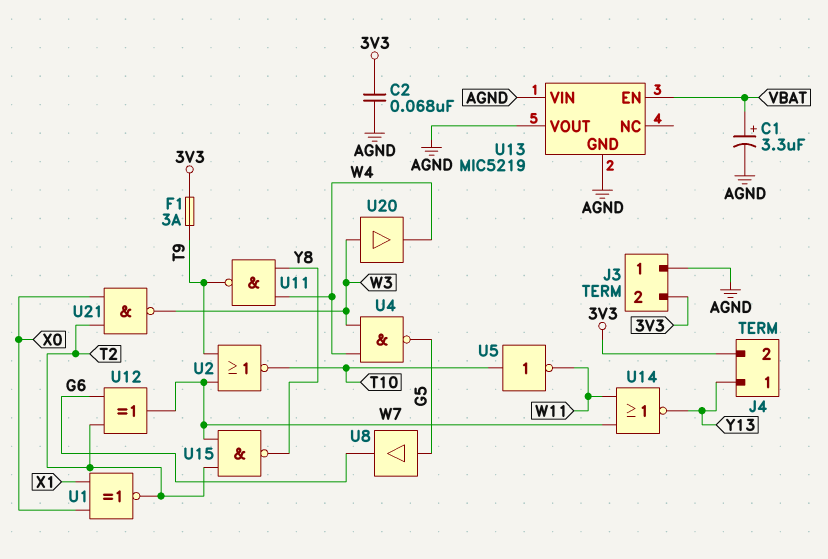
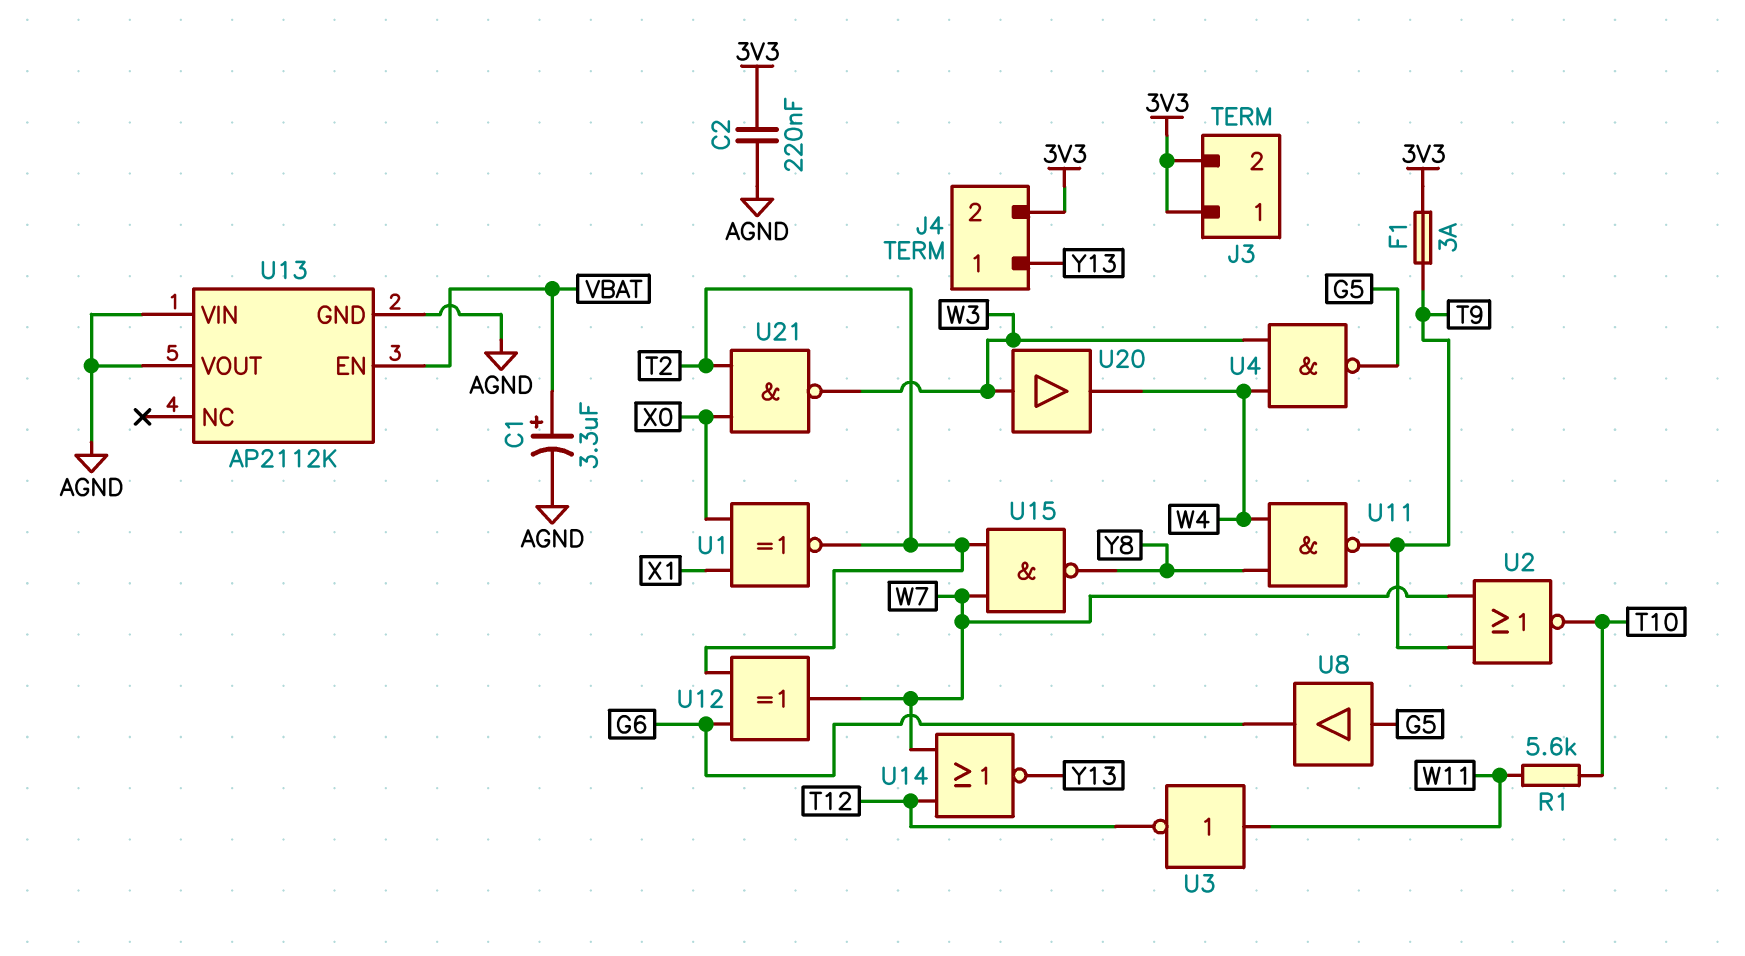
C2: 68nF (3V3, AGND) -> 220nF (3V3, AGND)
J3 pin 1: AGND -> 3V3
R1: none -> 5.6k (T10, W11)
U3: none -> NOT (in W11, out T12)
U5: NOT (in T10, out W11) -> none
U13: MIC5219 -> AP2112K
U14: NOR (in W7, in W11, out Y13) -> NOR (in T12, in W7, out Y13)

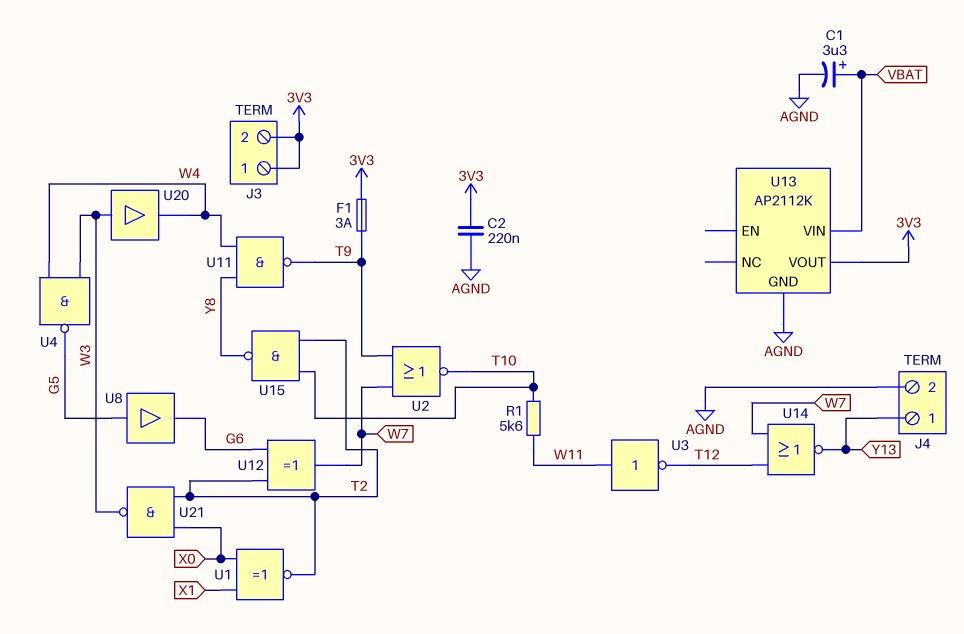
J4 pin 2: 3V3 -> AGND
U13 pin EN: VBAT -> none
U13 pin VIN: AGND -> VBAT
U13 pin VOUT: AGND -> 3V3
U15: NAND (in T2, in W7, out Y8) -> NAND (in T2, in T10, out Y8)

